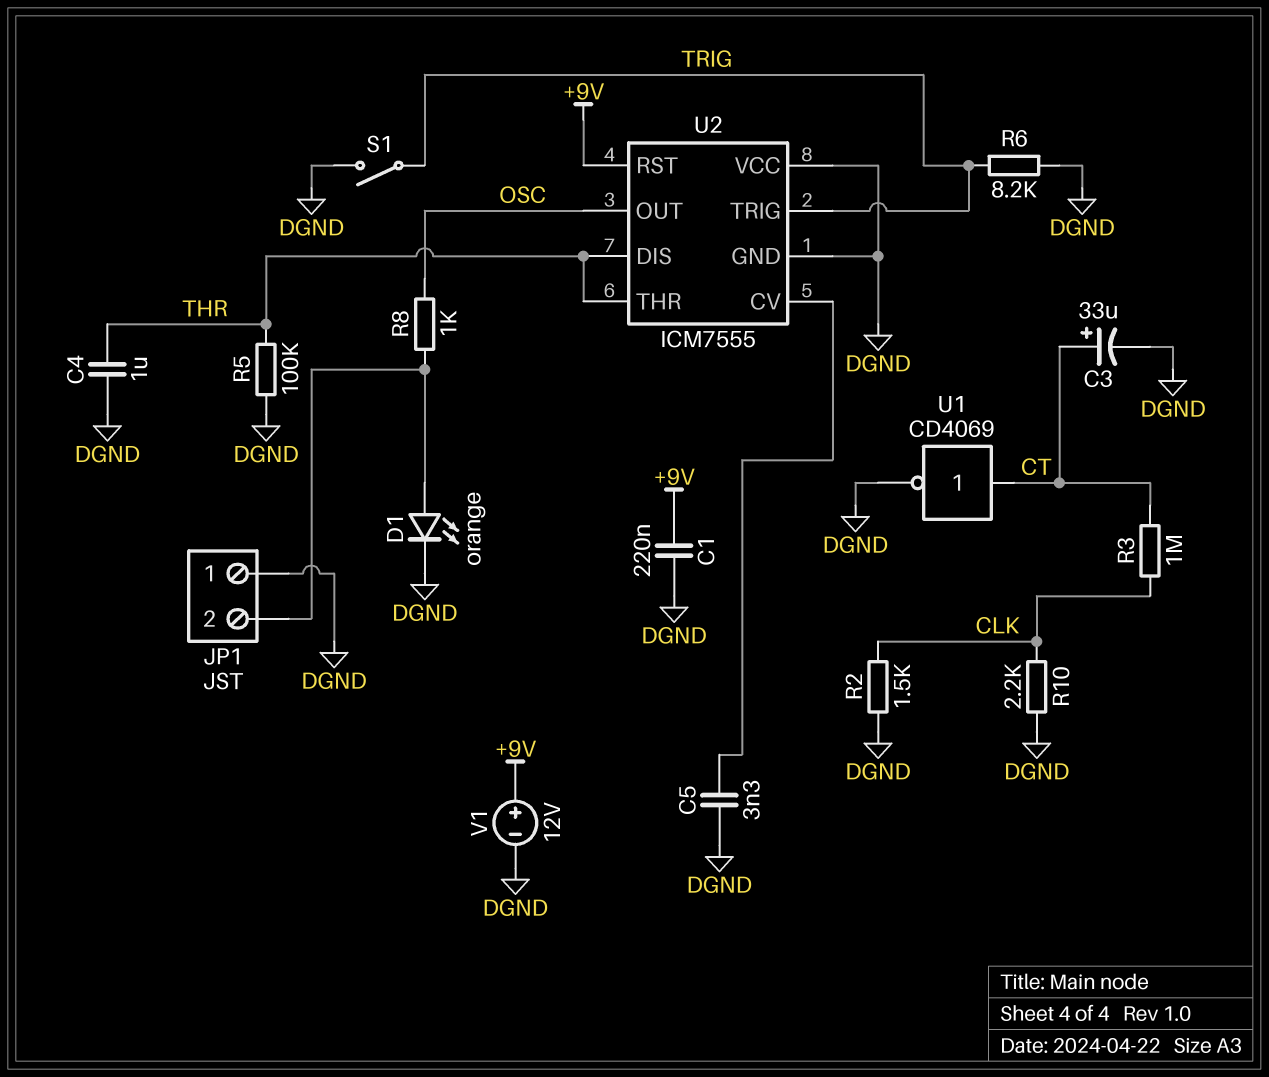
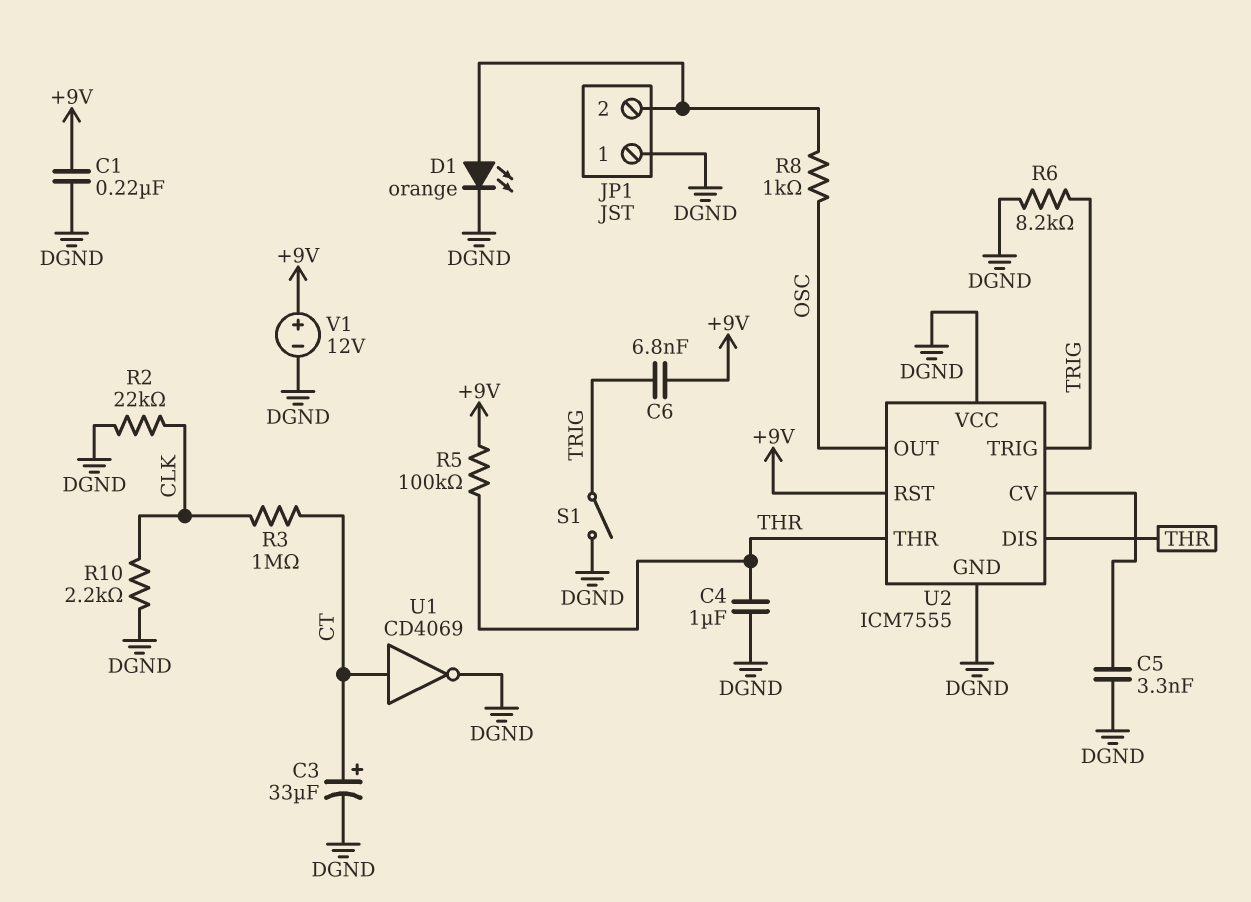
C6: none -> 6.8nF (+9V, TRIG)
R2: 1.5k (CLK, DGND) -> 22k (CLK, DGND)
R5: 100k (DGND, THR) -> 100k (+9V, THR)

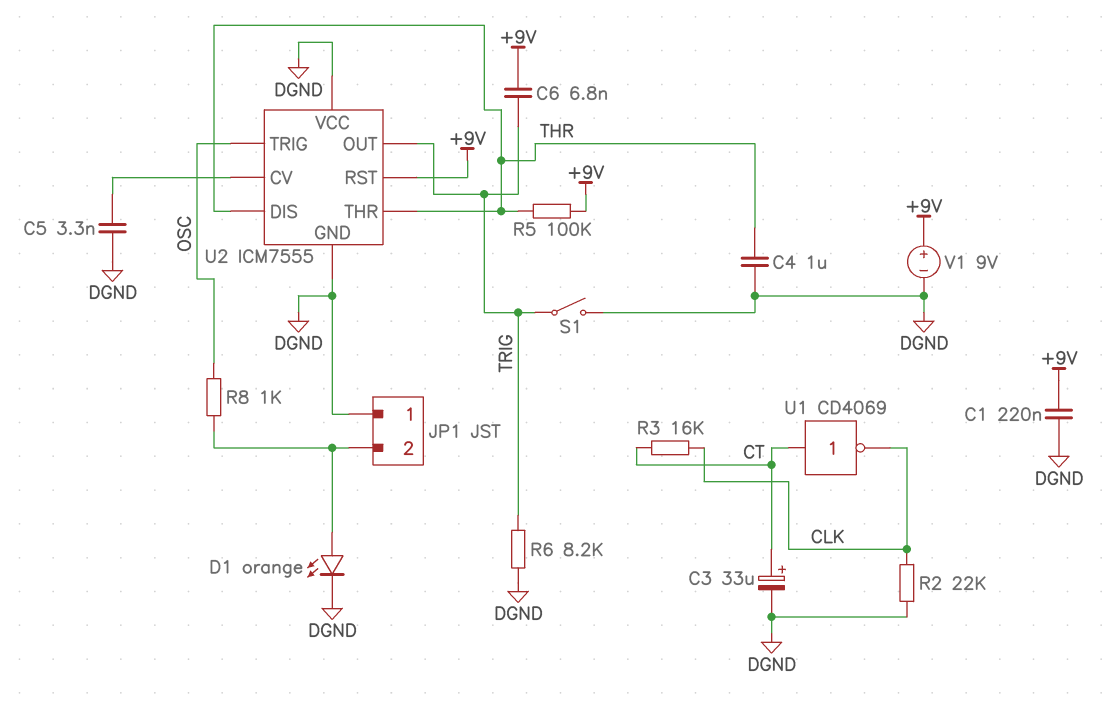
R3: 1M (CLK, CT) -> 16k (CLK, CT)
R10: 2.2k (CLK, DGND) -> none
U1: NOT CD4069 (in CT, out DGND) -> NOT CD4069 (in CT, out CLK)
U2 pin OUT: OSC -> TRIG
U2 pin TRIG: TRIG -> OSC
V1: 12V (plus +9V, minus DGND) -> 9V (plus +9V, minus DGND)

